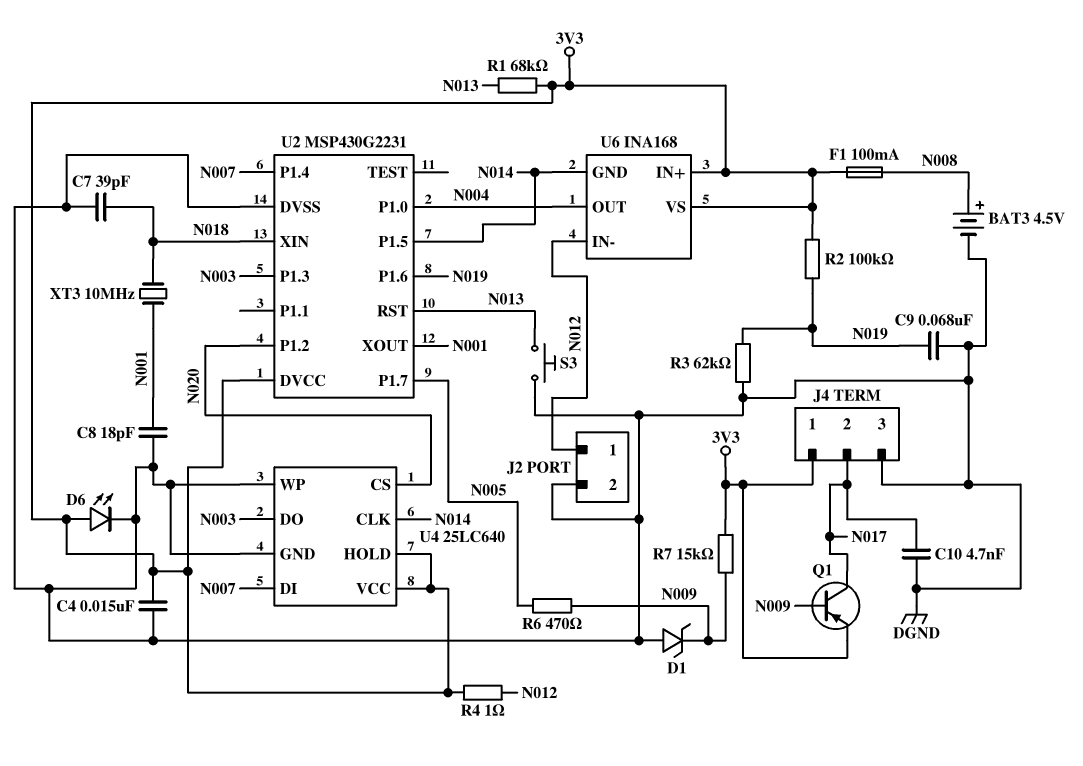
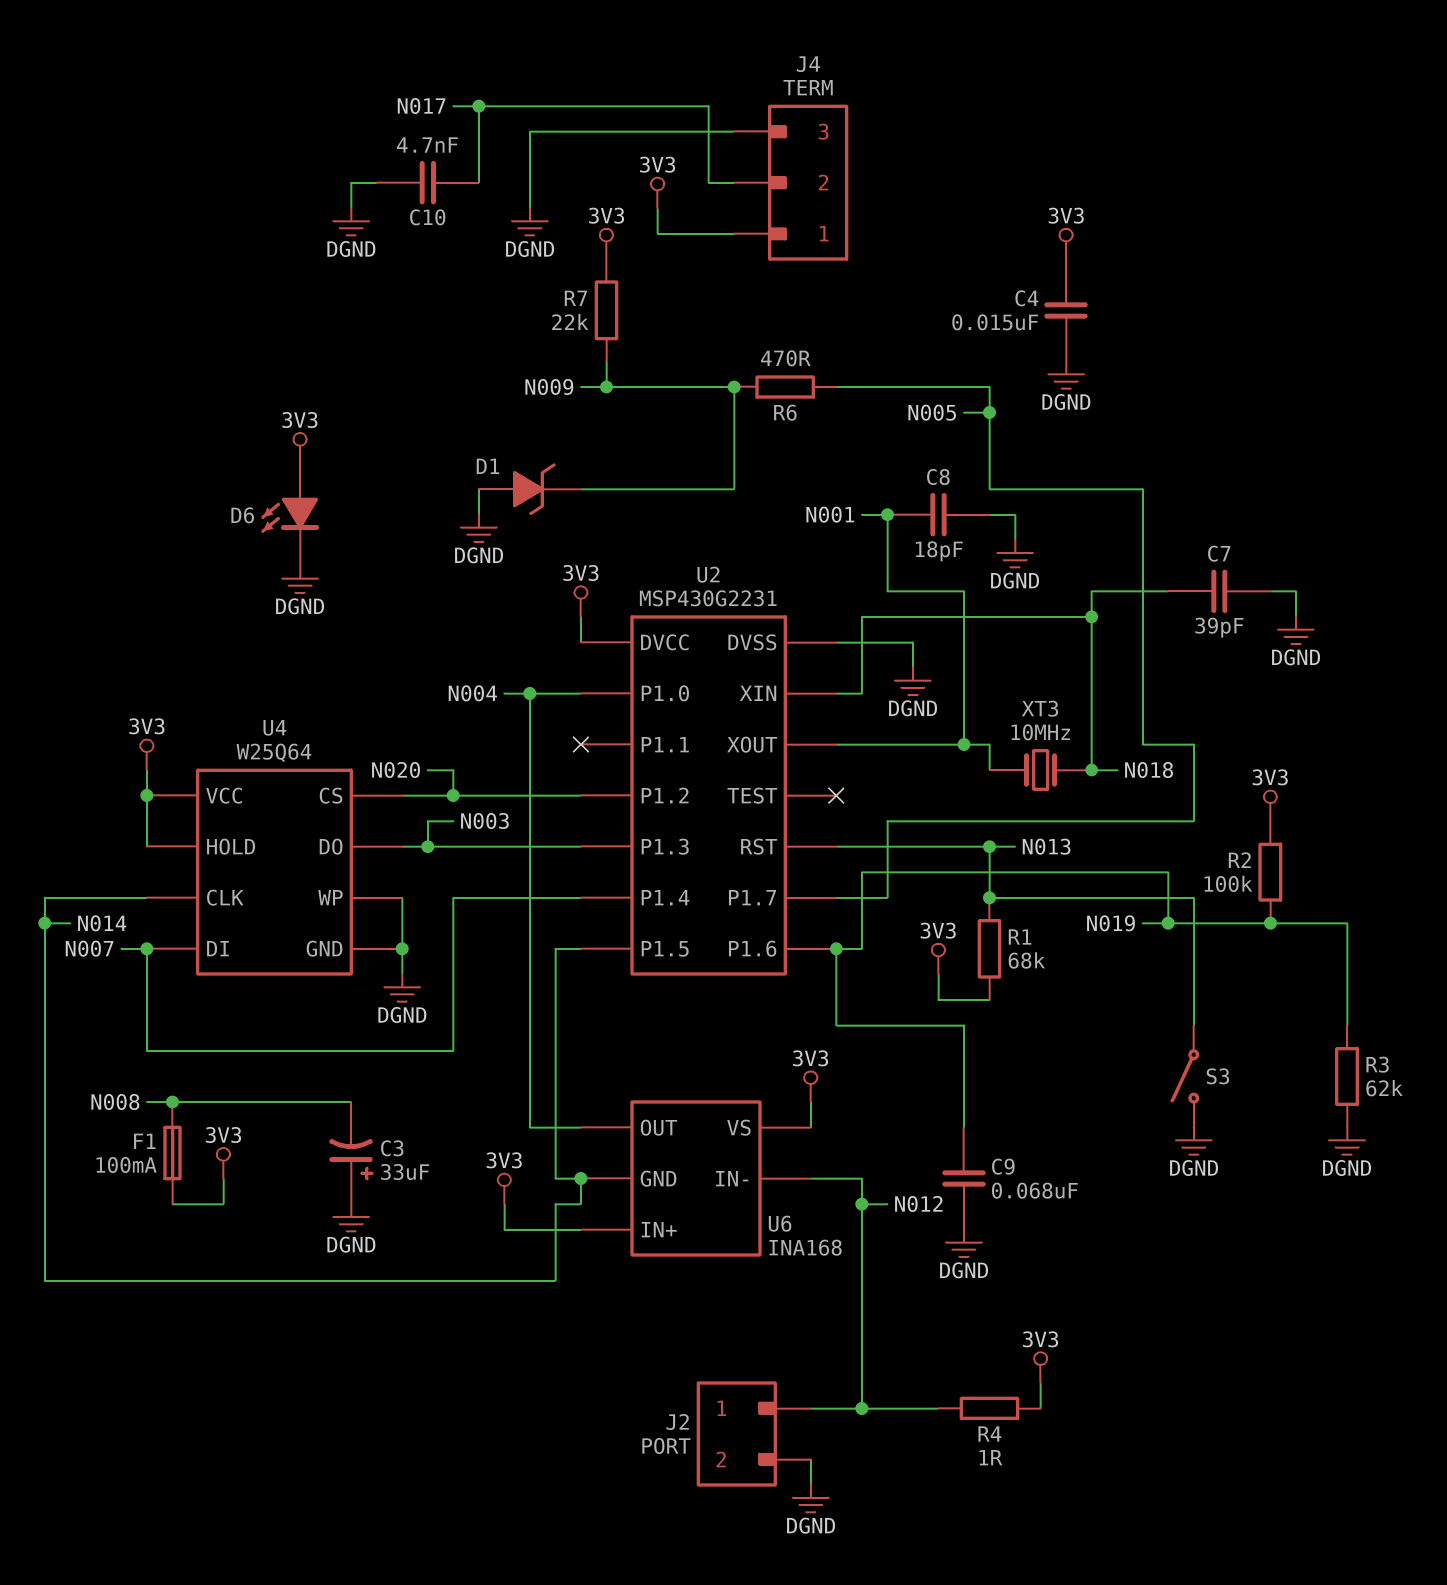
BAT3: 4.5V (plus N008, minus DGND) -> none
C3: none -> 33uF (plus DGND, minus N008)
Q1: PNP (B N009, C N017, E 3V3) -> none
R7: 15k (3V3, N009) -> 22k (3V3, N009)
S3: button (DGND, N013) -> switch (DGND, N013)
U4: 25LC640 -> W25Q64

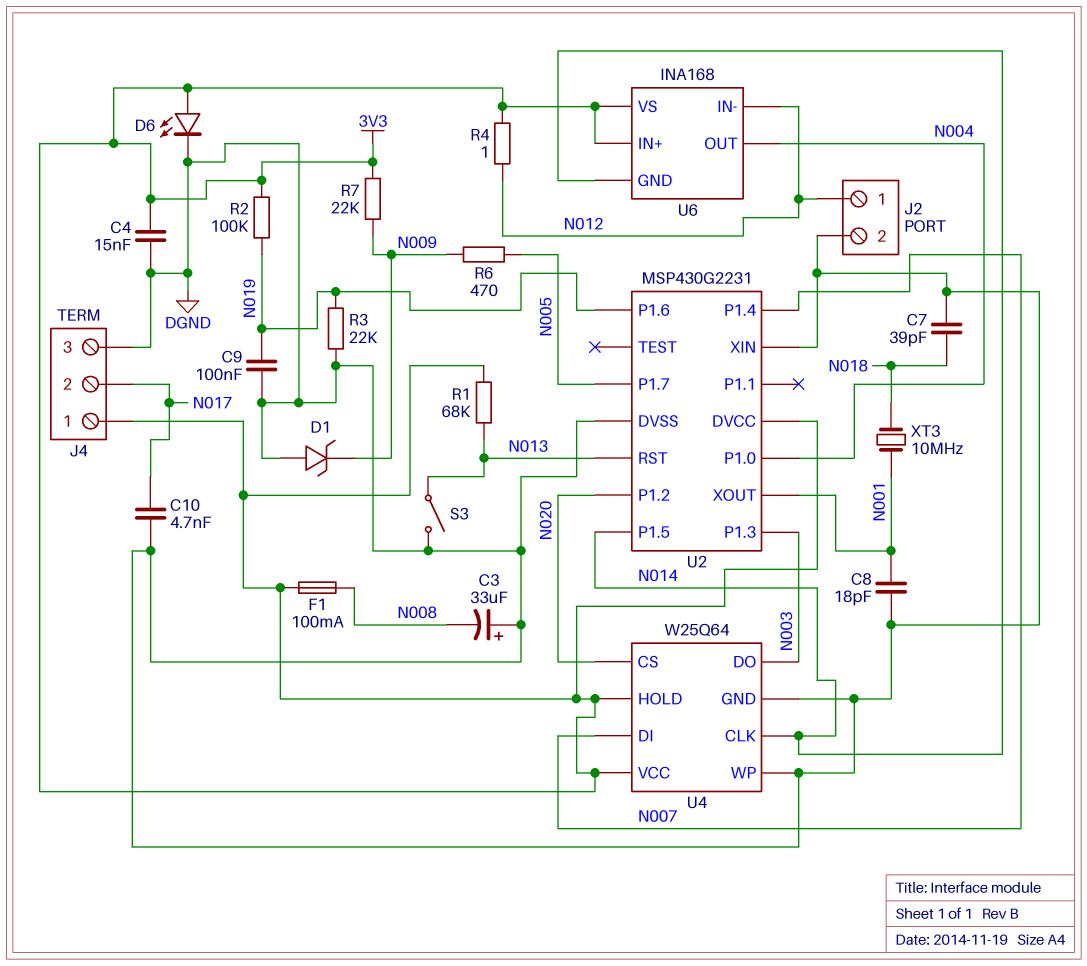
C9: 68nF (DGND, N019) -> 100nF (DGND, N019)
R3: 62k (DGND, N019) -> 22k (DGND, N019)
U2 pin XIN: N018 -> DGND

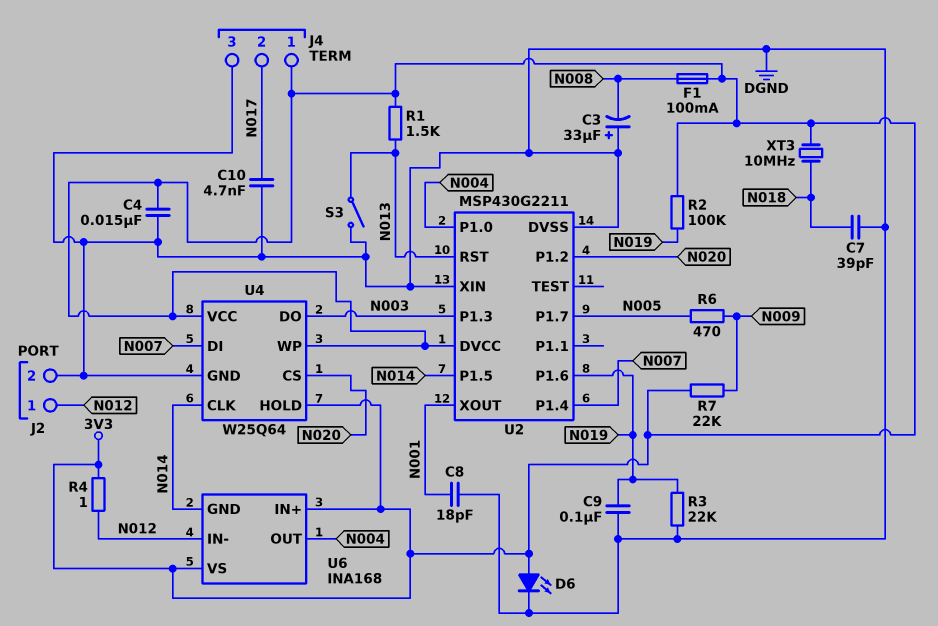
D1: zener (A DGND, K N009) -> none
R1: 68k (3V3, N013) -> 1.5k (3V3, N013)
U2: MSP430G2231 -> MSP430G2211
U4 pin WP: DGND -> 3V3
XT3: 10MHz (N001, N018) -> 10MHz (3V3, N018)

